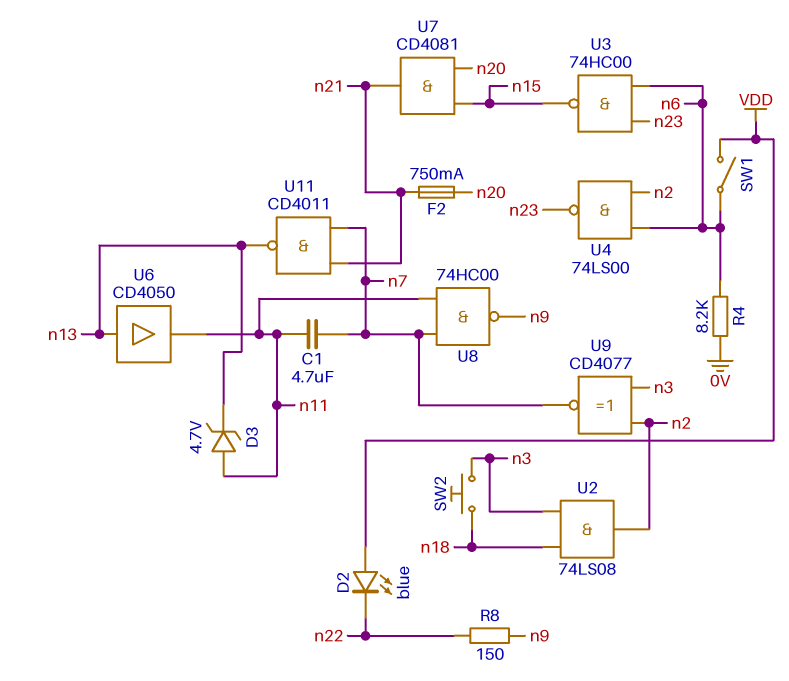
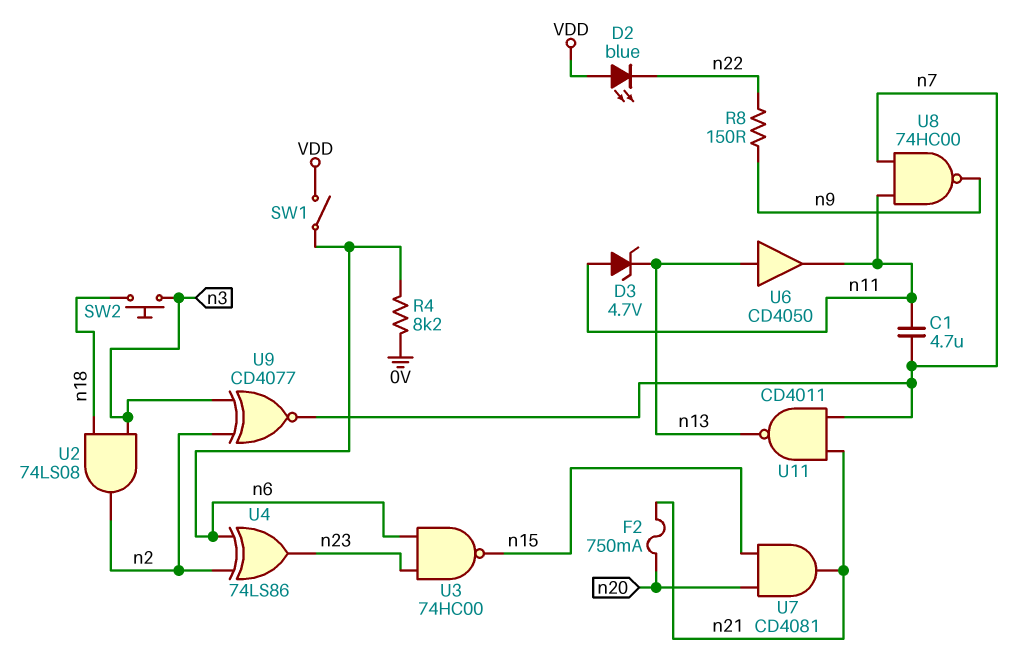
U4: NAND 74LS00 (in n2, in n6, out n23) -> XOR 74LS86 (in n2, in n6, out n23)

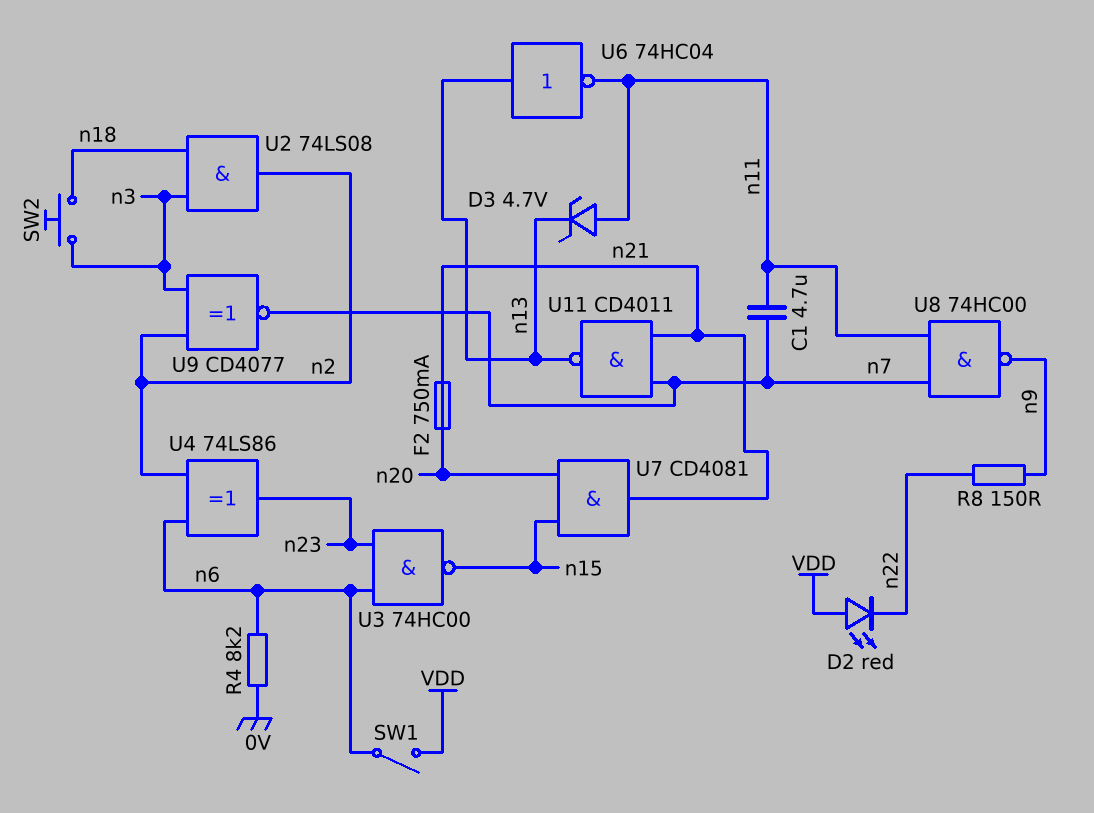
D2: LED blue (A VDD, K n22) -> LED red (A VDD, K n22)
U6: buffer CD4050 (in n13, out n11) -> NOT 74HC04 (in n13, out n11)

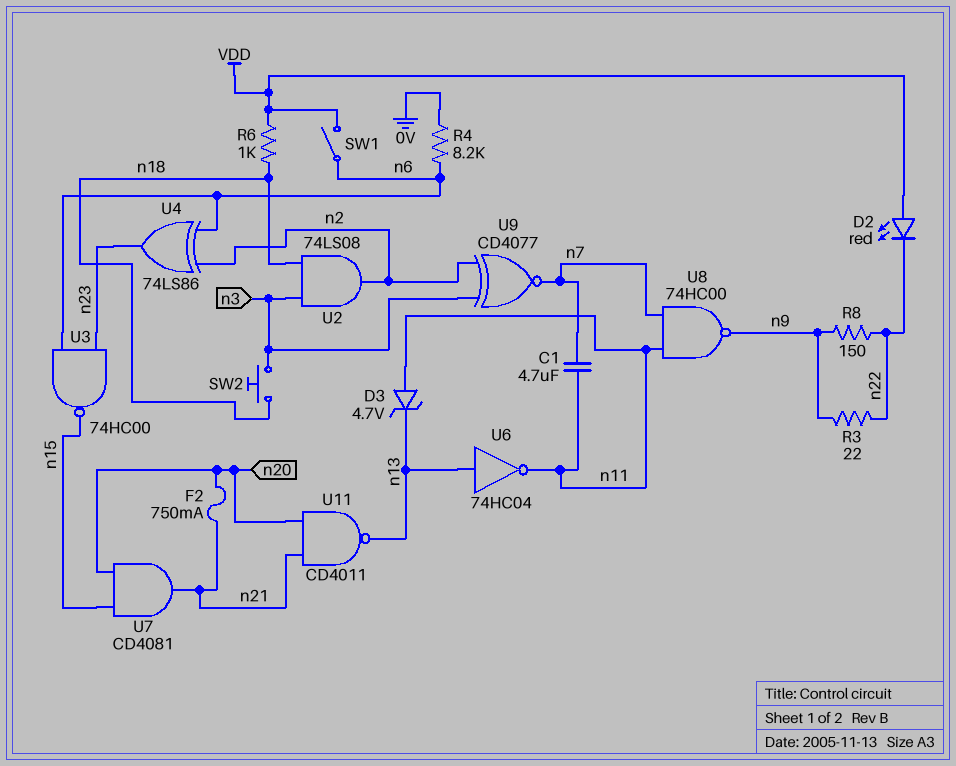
R3: none -> 22 (n9, n22)
R6: none -> 1k (VDD, n18)
U11: NAND CD4011 (in n7, in n21, out n13) -> NAND CD4011 (in n20, in n21, out n13)

